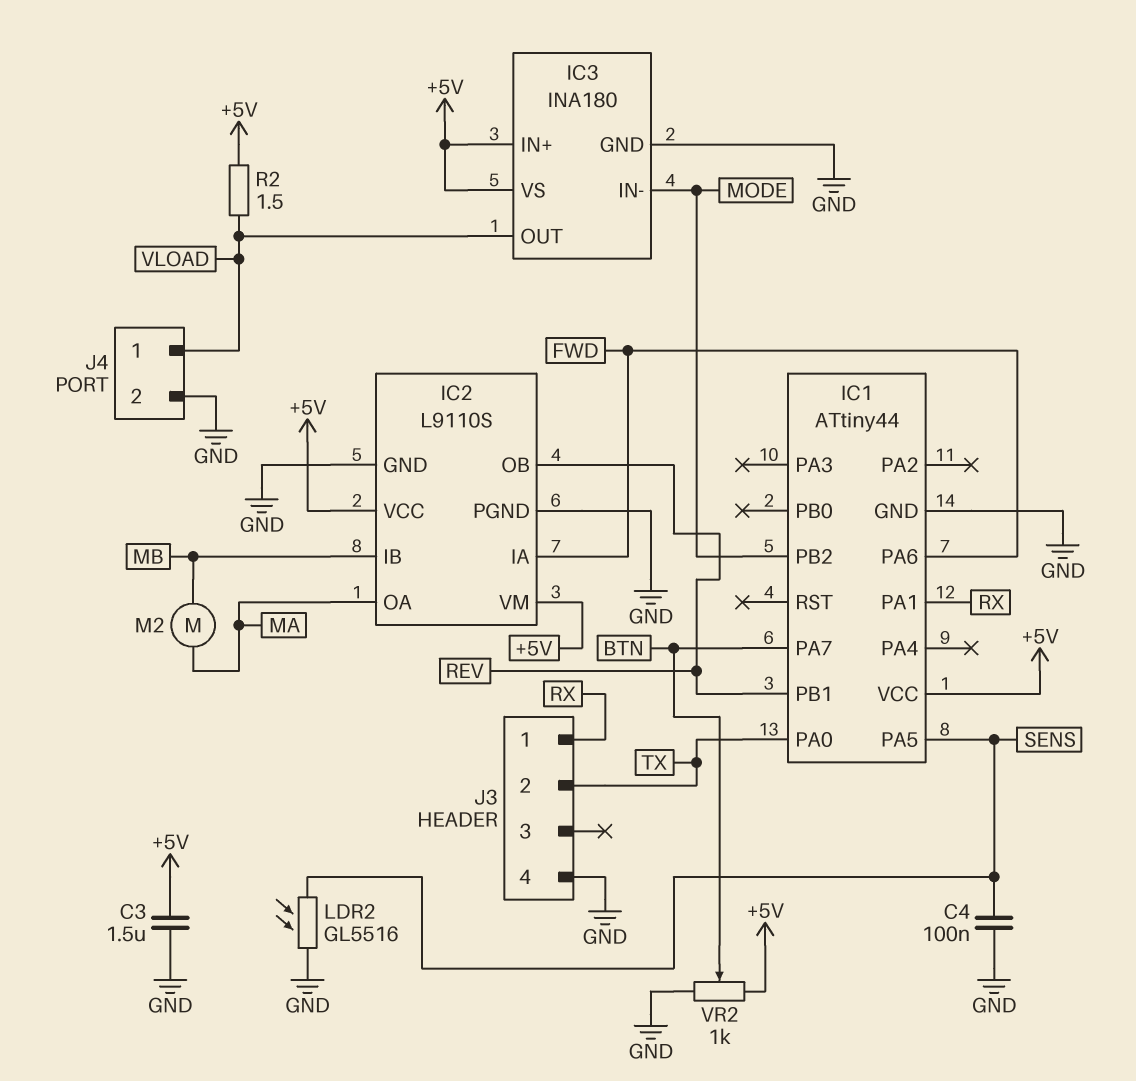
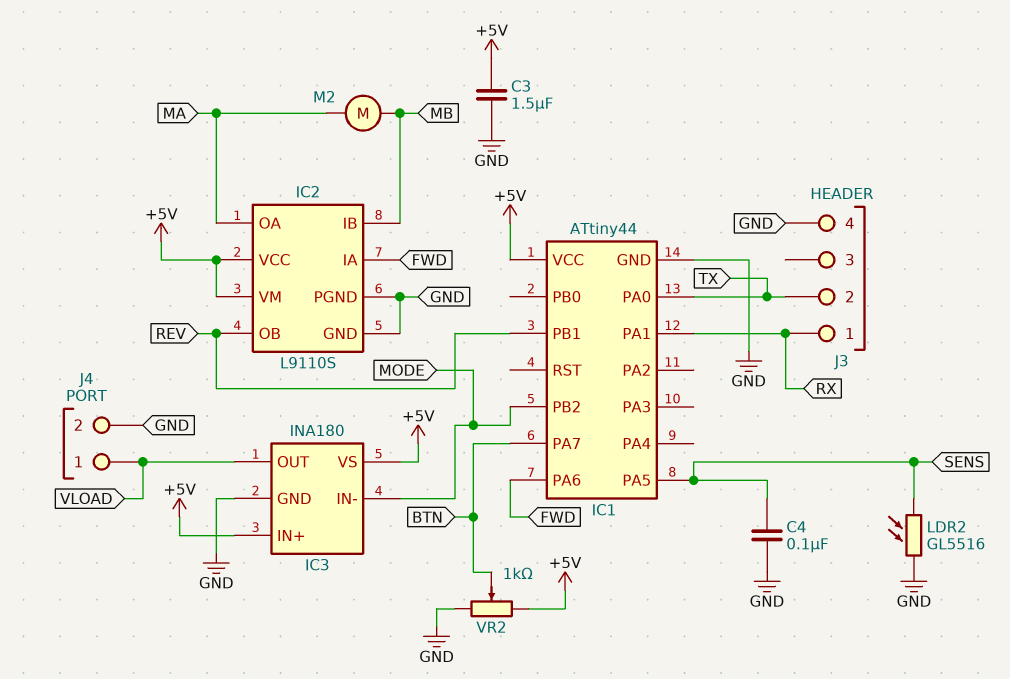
R2: 1.5 (+5V, VLOAD) -> none

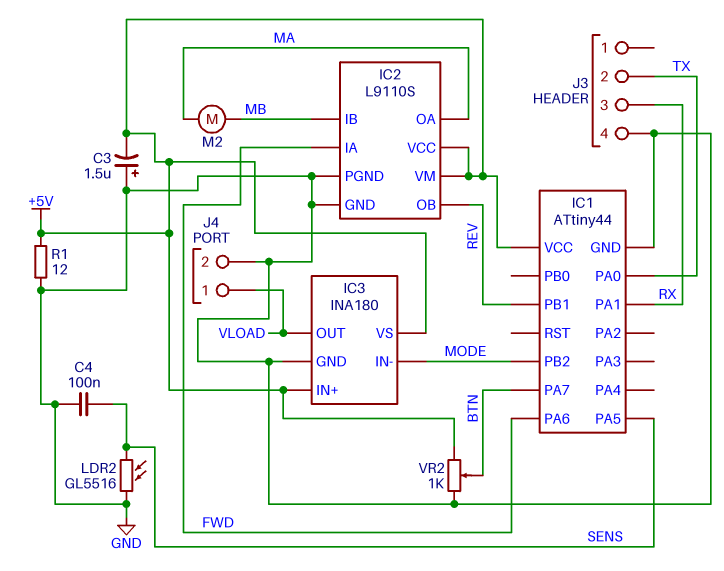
C3: 1.5uF (+5V, GND) -> 1.5uF (plus GND, minus +5V)
J3 pin 1: RX -> none
J3 pin 3: none -> RX
R1: none -> 12 (+5V, GND)

